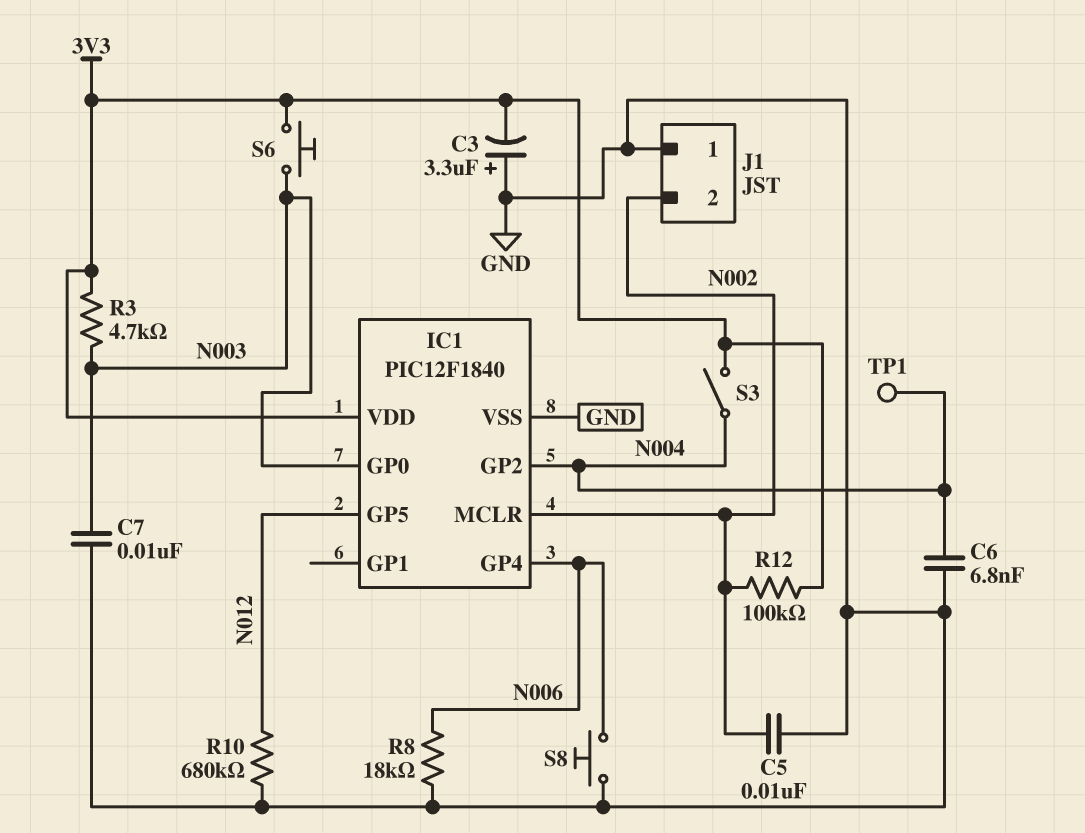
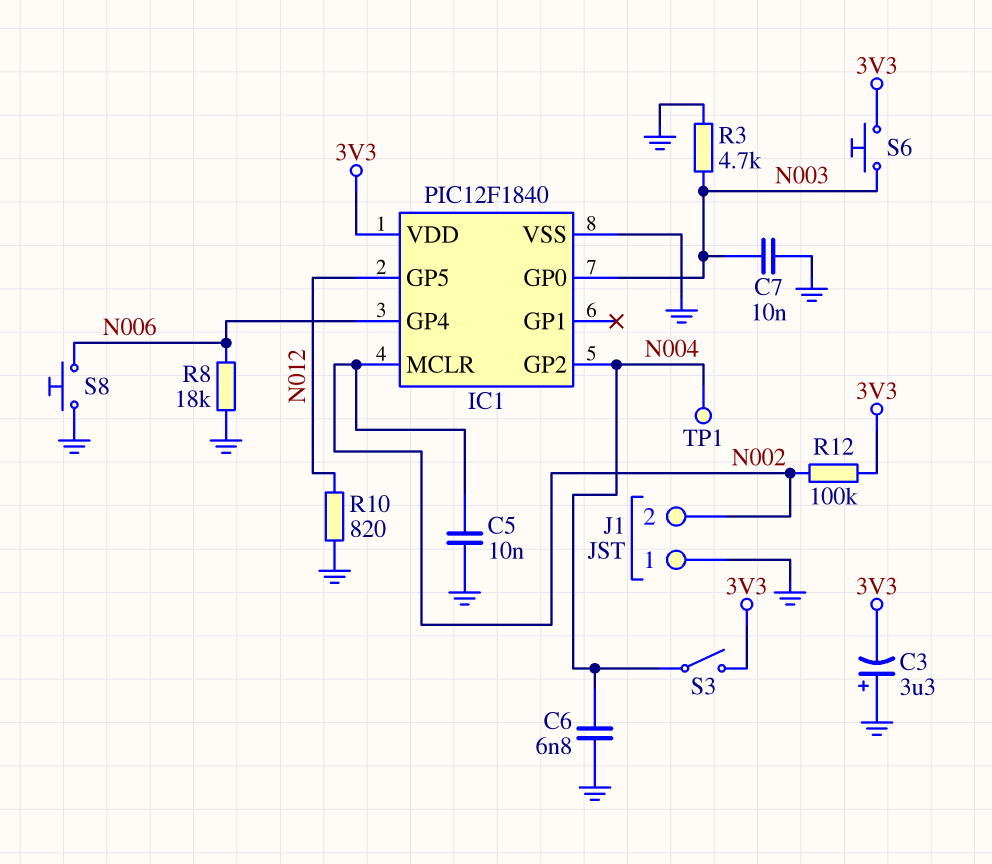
R3: 4.7k (3V3, N003) -> 4.7k (GND, N003)
R10: 680k (GND, N012) -> 820 (GND, N012)

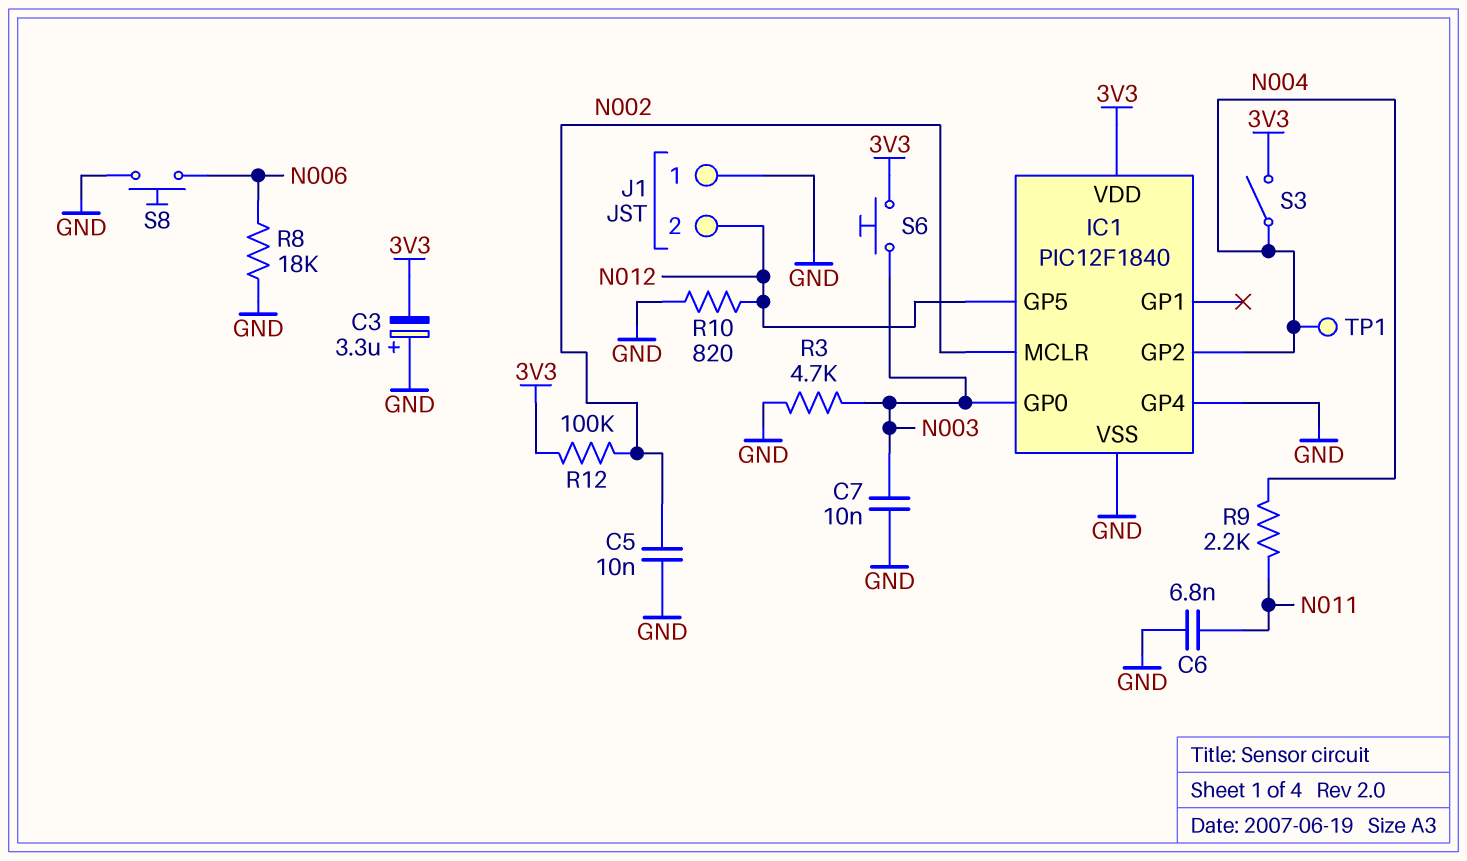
C6: 6.8nF (GND, N004) -> 6.8nF (GND, N011)
IC1 pin GP4: N006 -> GND
J1 pin 2: N002 -> N012
R9: none -> 2.2k (N004, N011)

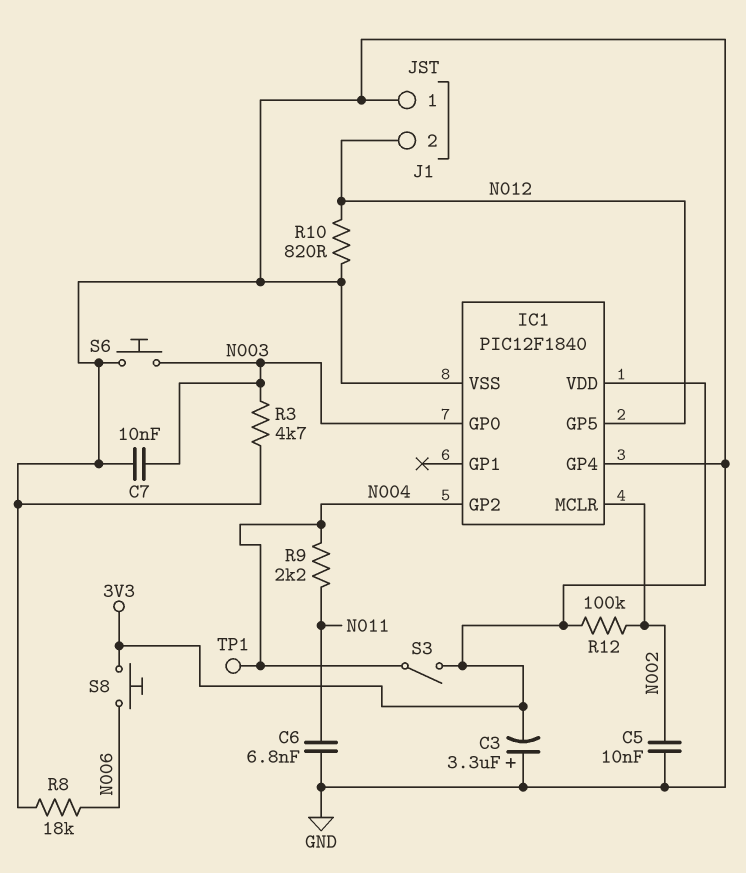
S6: button (3V3, N003) -> button (GND, N003)
S8: button (GND, N006) -> button (3V3, N006)

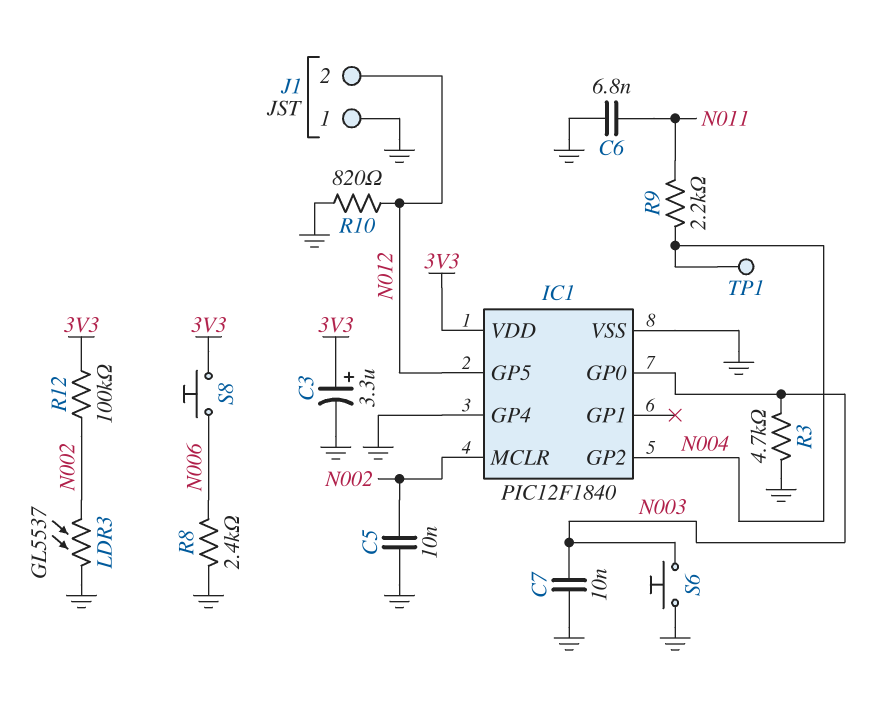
C3: 3.3uF (plus GND, minus 3V3) -> 3.3uF (plus 3V3, minus GND)
LDR3: none -> GL5537 (GND, N002)
R8: 18k (GND, N006) -> 2.4k (GND, N006)
S3: switch (3V3, N004) -> none

